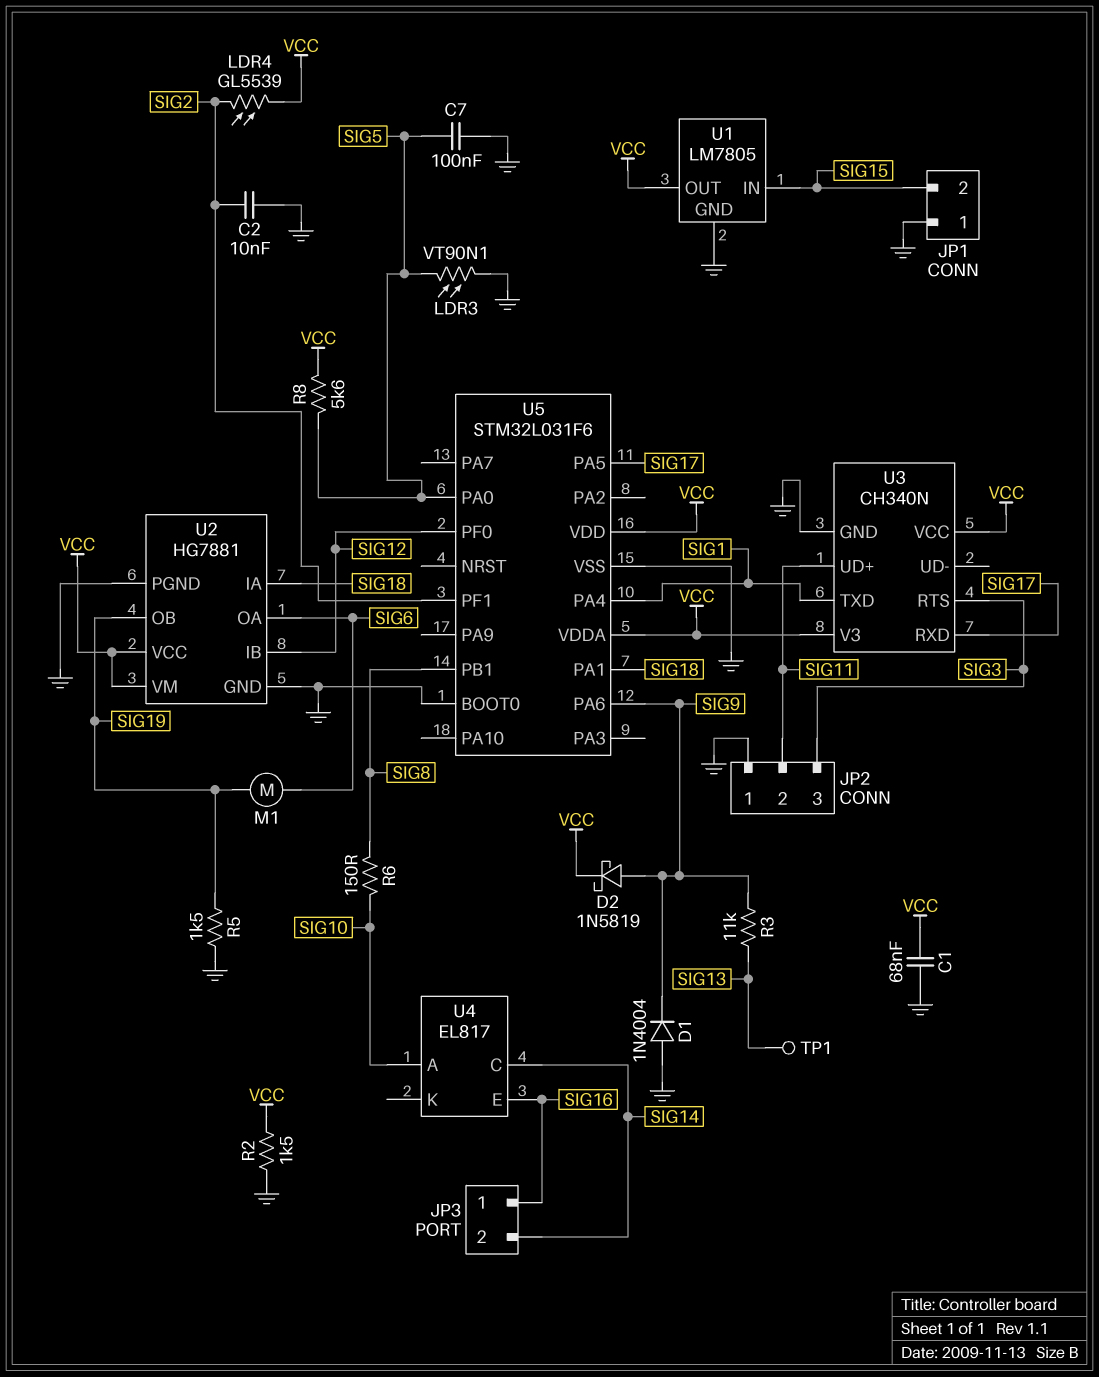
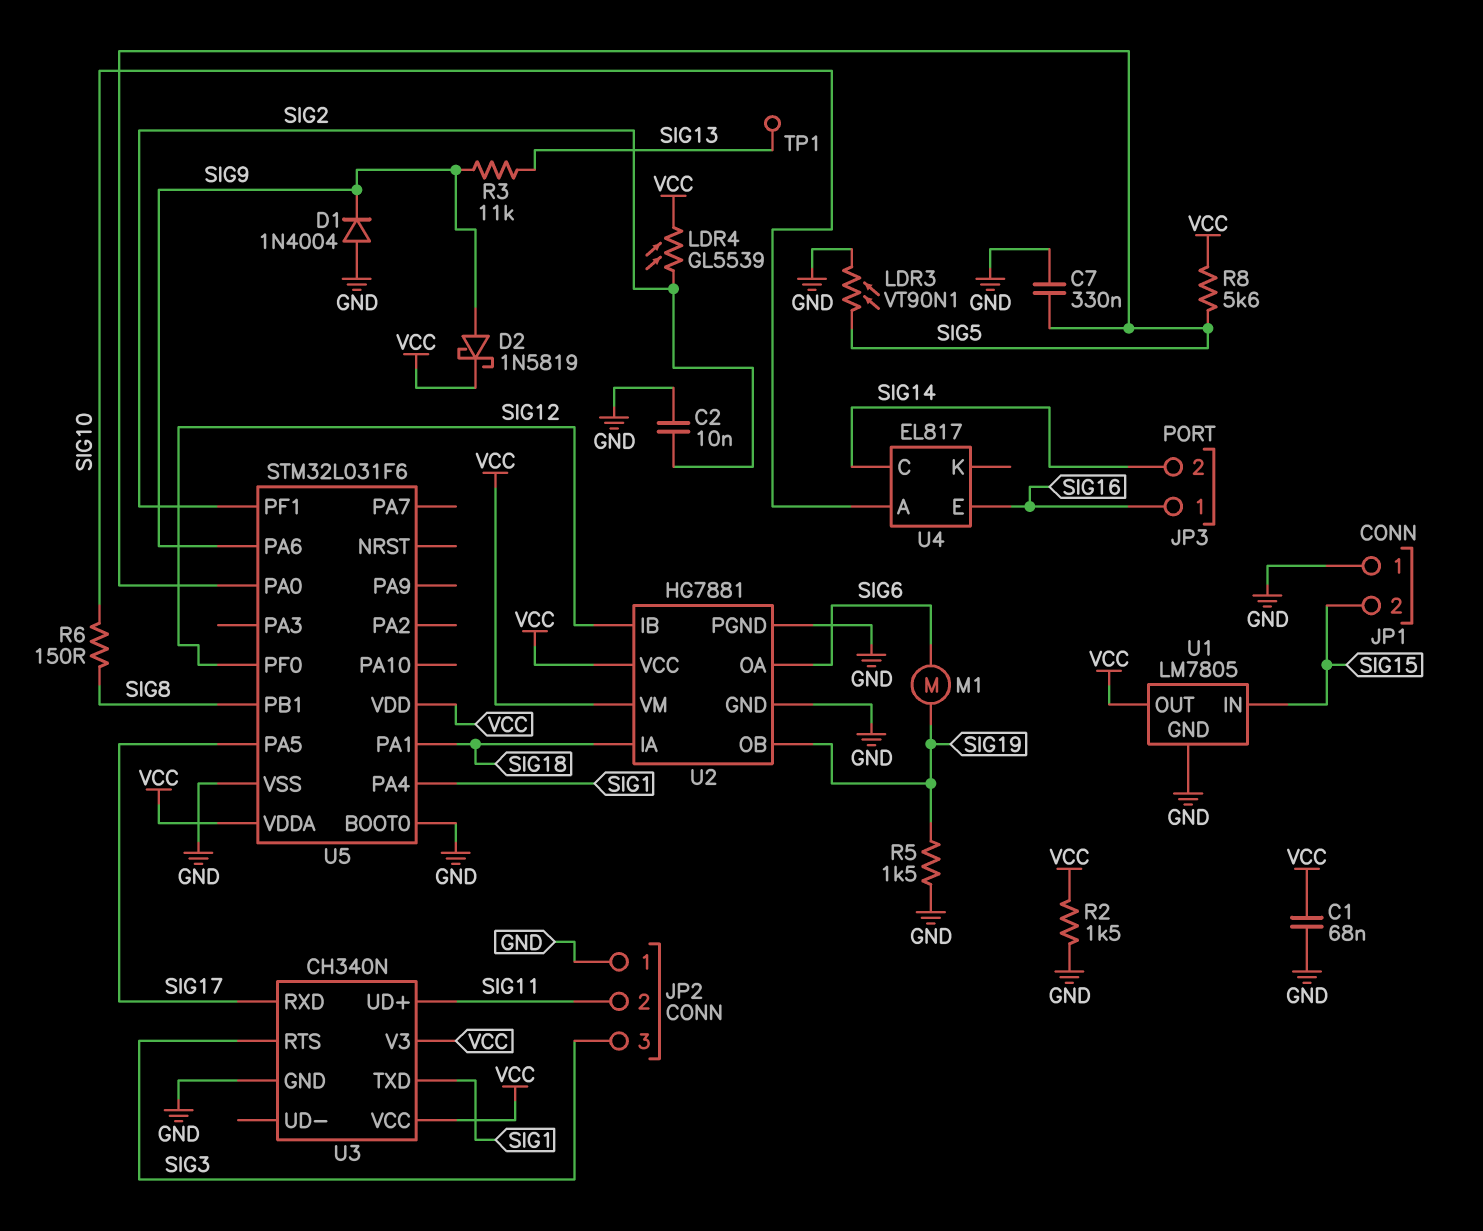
C7: 100nF (GND, SIG5) -> 330nF (GND, SIG5)

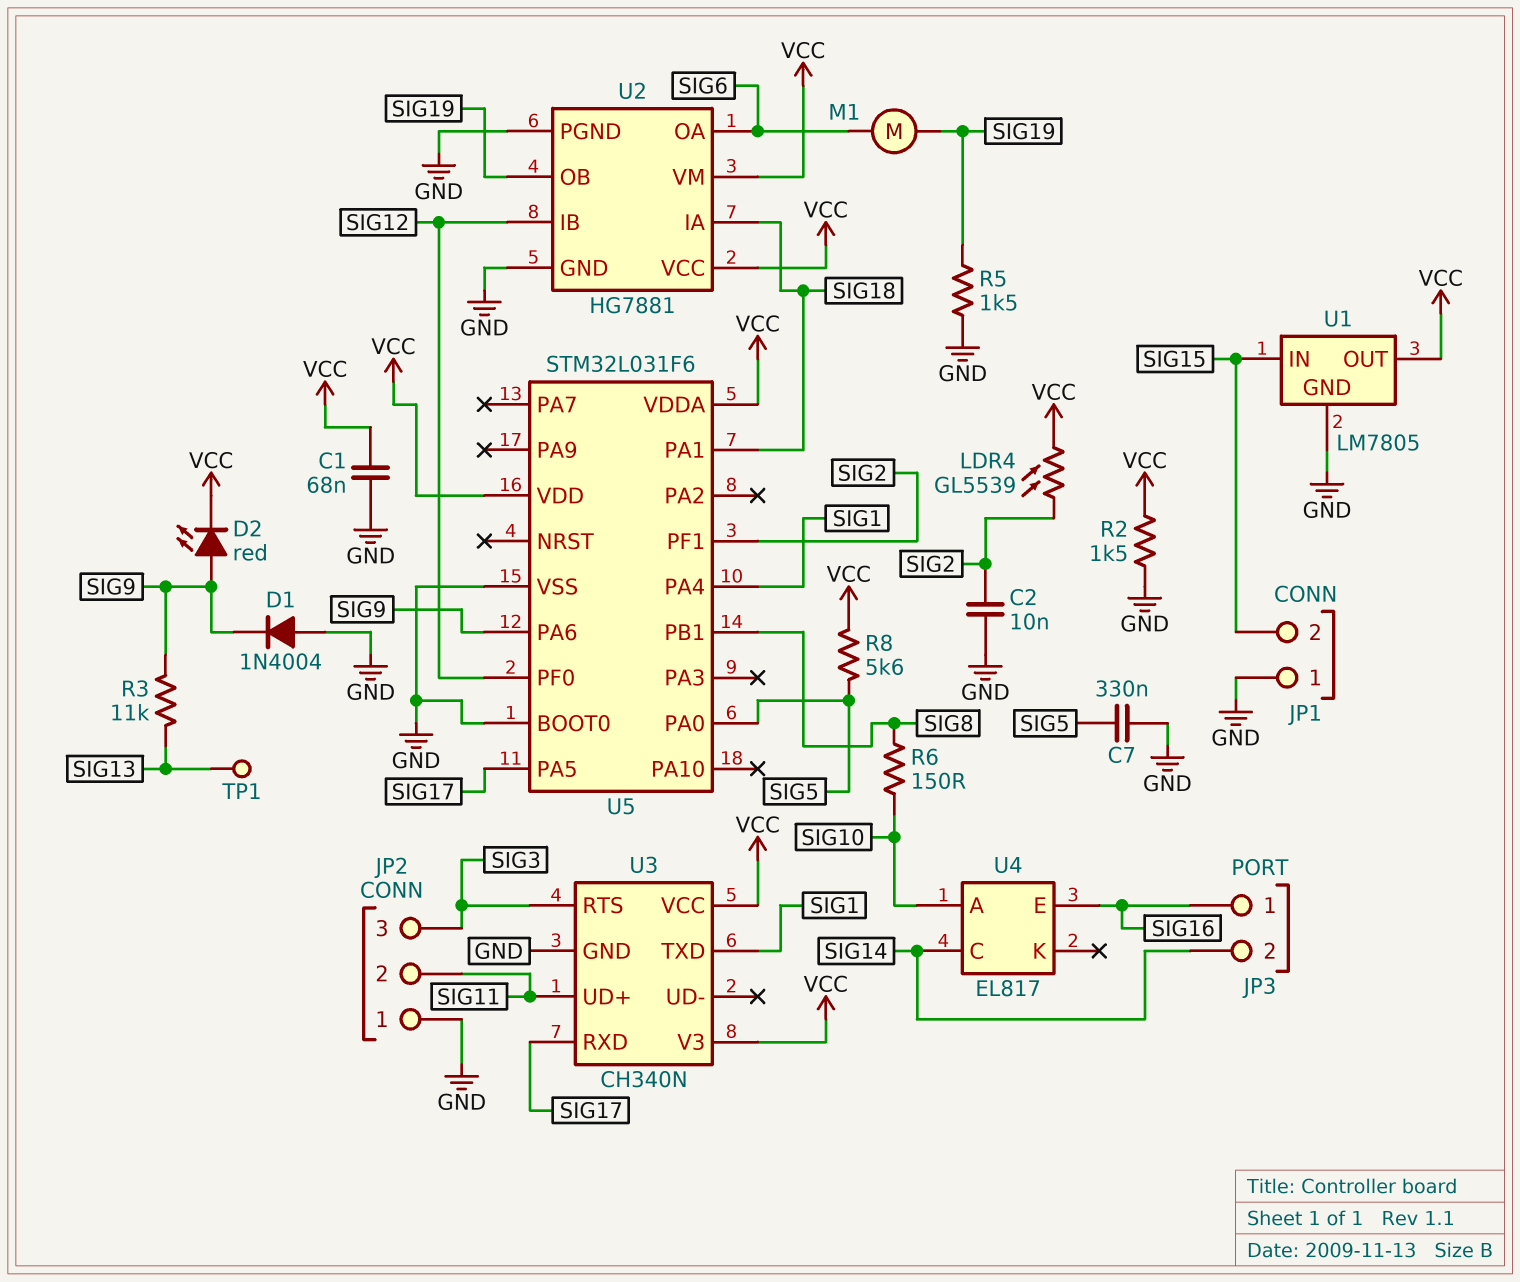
D2: schottky 1N5819 (A SIG9, K VCC) -> LED red (A SIG9, K VCC)
LDR3: VT90N1 (GND, SIG5) -> none

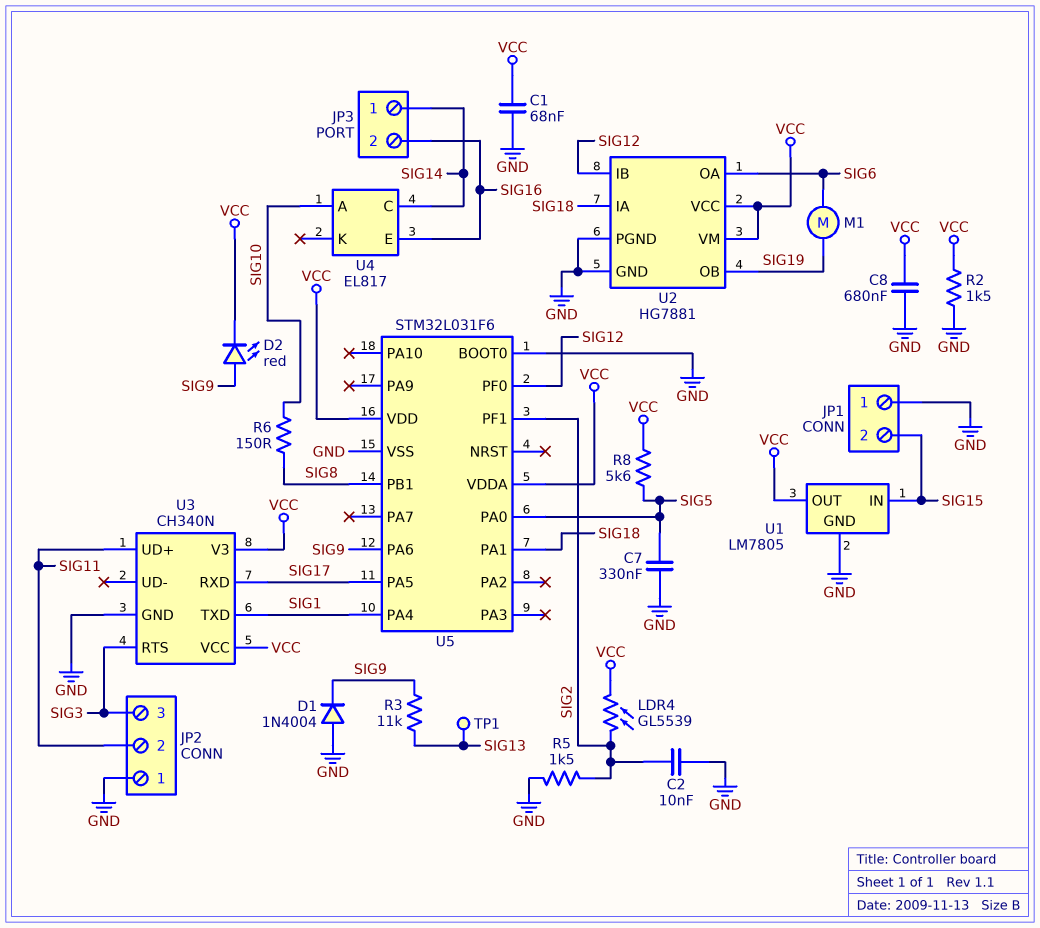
C8: none -> 680nF (GND, VCC)
JP3 pin 1: SIG16 -> SIG14
JP3 pin 2: SIG14 -> SIG16
R5: 1.5k (GND, SIG19) -> 1.5k (GND, SIG2)

